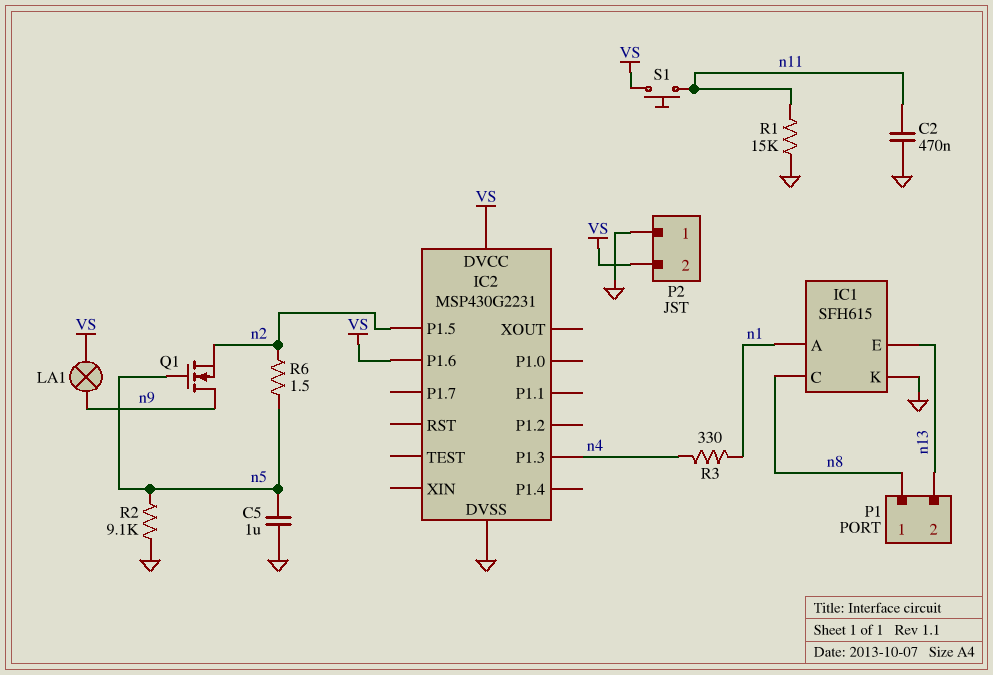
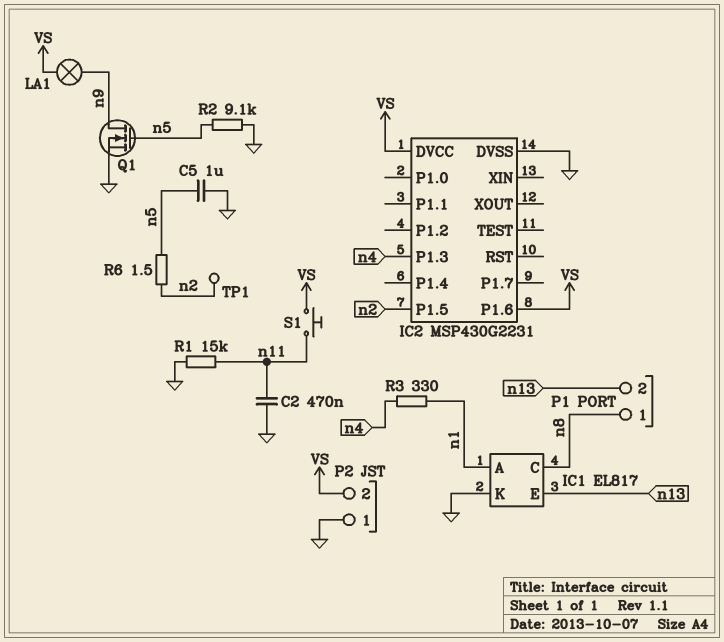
IC1: SFH615 -> EL817
Q1: NMOS (G n5, D n9, S n2) -> NMOS (G n5, D n9, S GND)
TP1: none -> test point (n2)

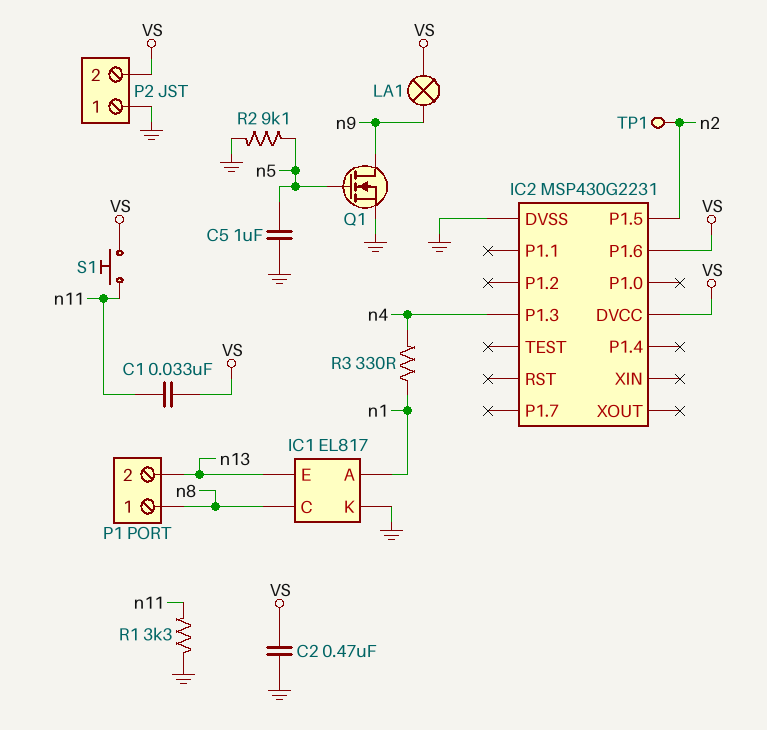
C1: none -> 33nF (VS, n11)
C2: 470nF (GND, n11) -> 470nF (GND, VS)
R1: 15k (GND, n11) -> 3.3k (GND, n11)
R6: 1.5 (n2, n5) -> none

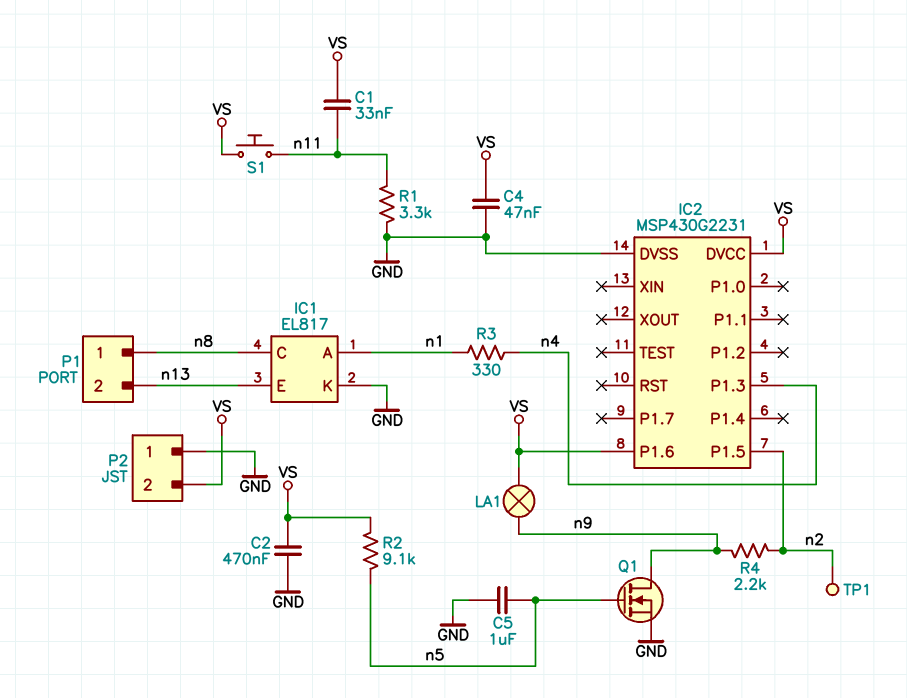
C4: none -> 47nF (GND, VS)
R2: 9.1k (GND, n5) -> 9.1k (VS, n5)
R4: none -> 2.2k (n2, n9)

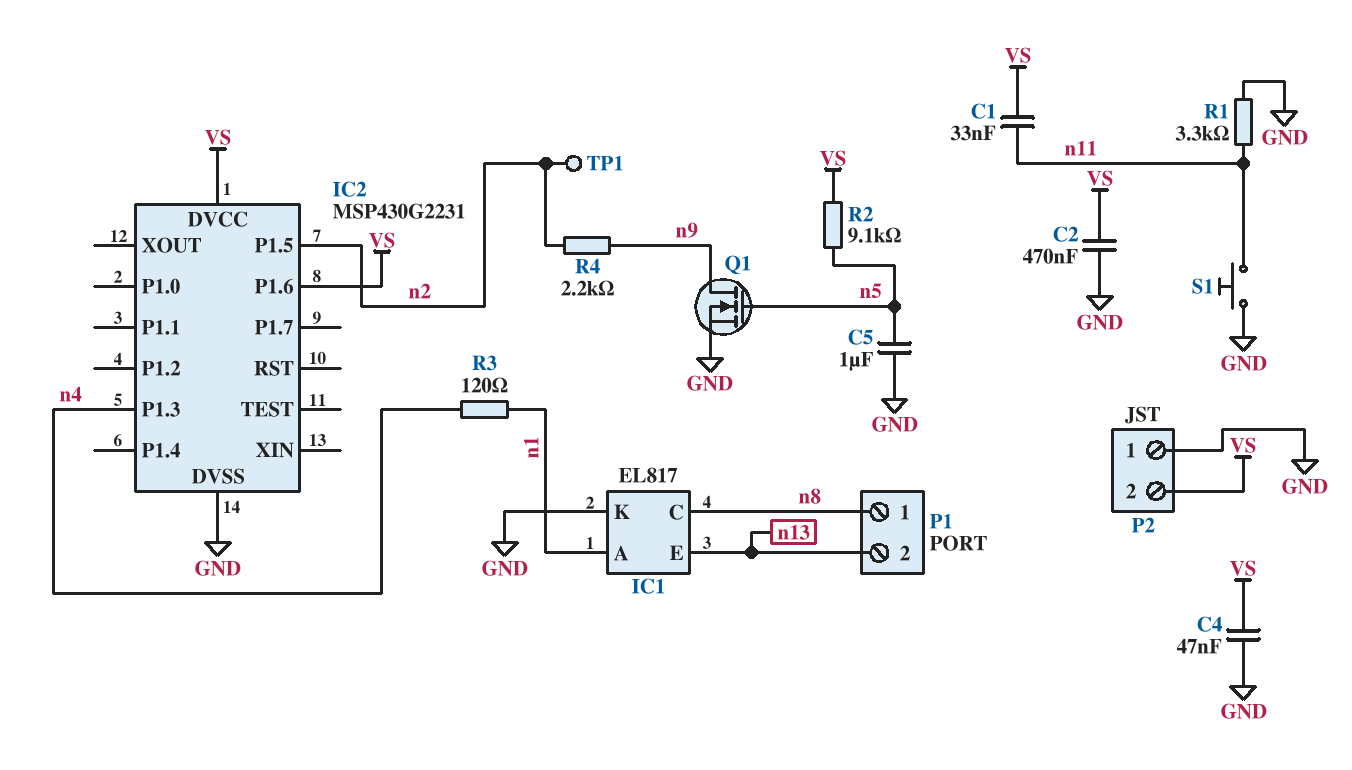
LA1: lamp (VS, n9) -> none
R3: 330 (n1, n4) -> 120 (n1, n4)
S1: button (VS, n11) -> button (GND, n11)

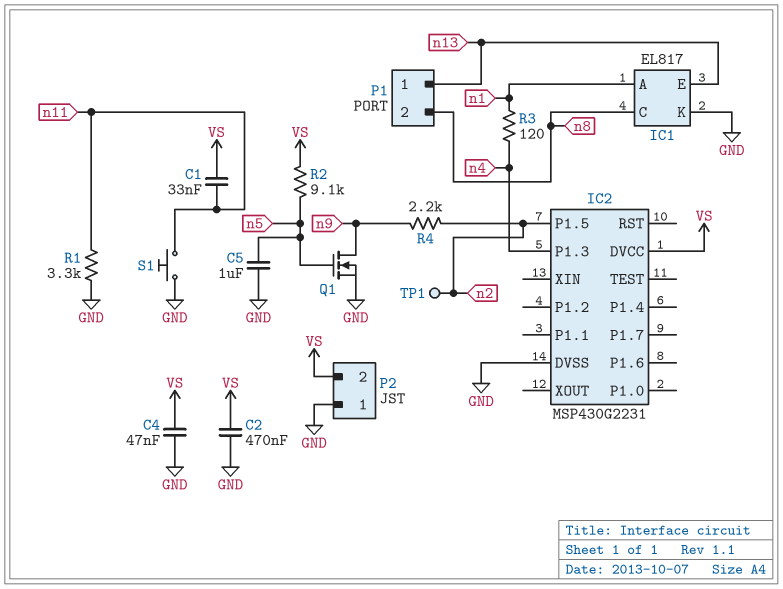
IC2 pin P1.6: VS -> none
P1 pin 1: n8 -> n13
P1 pin 2: n13 -> n8

